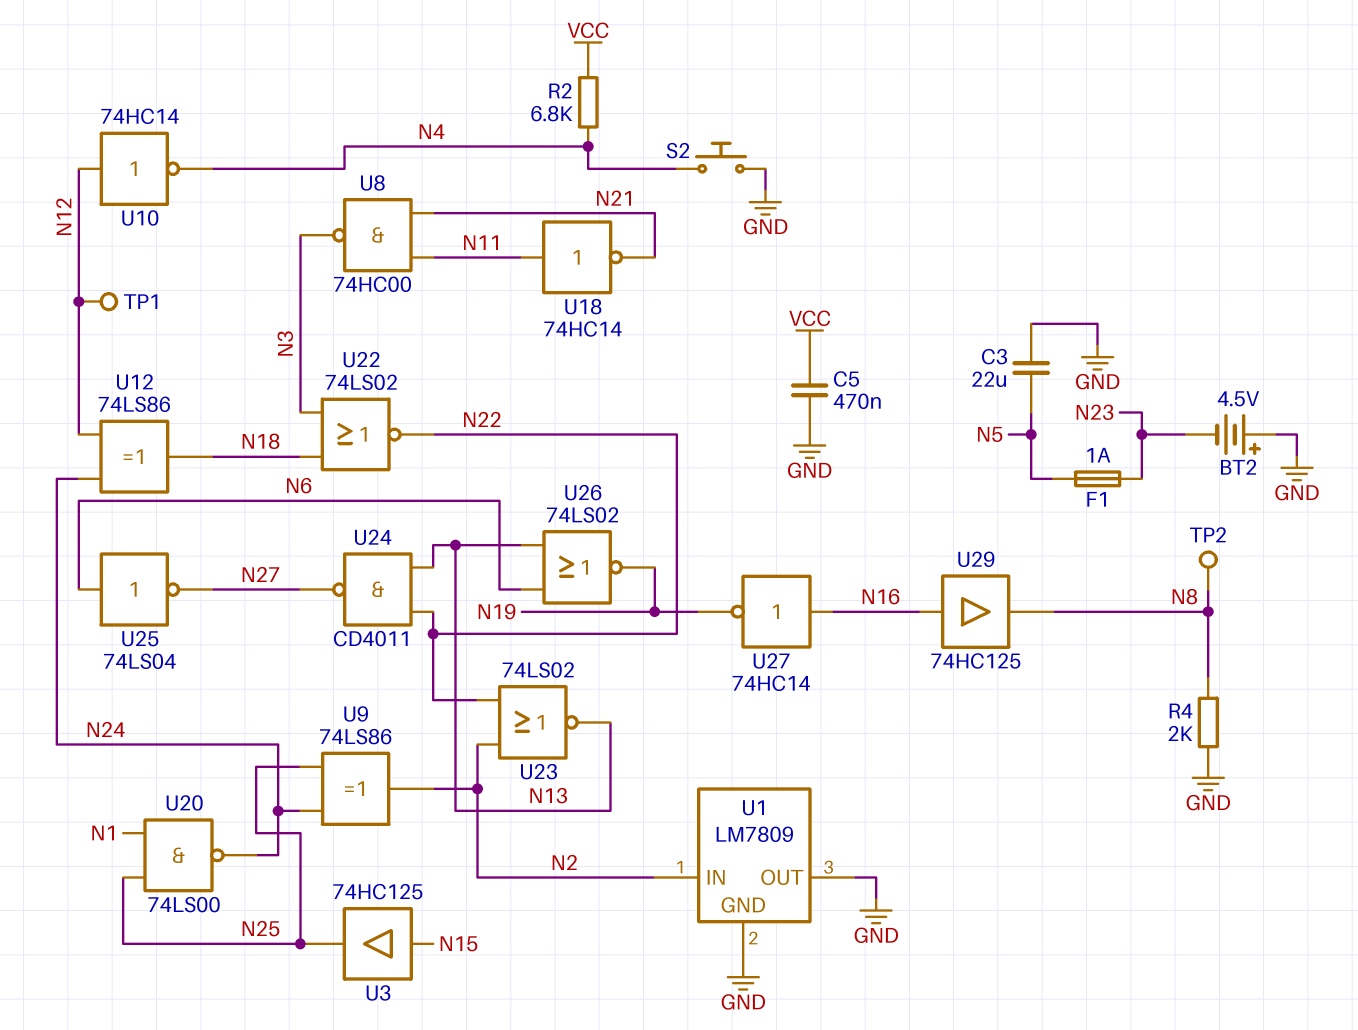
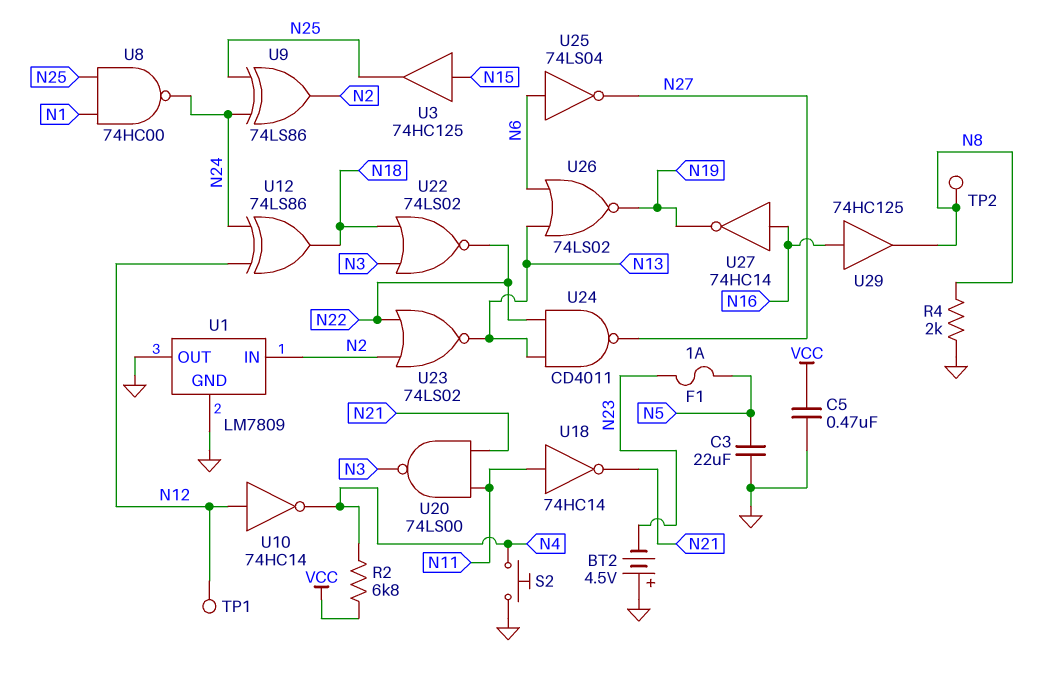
U8: NAND 74HC00 (in N11, in N21, out N3) -> NAND 74HC00 (in N1, in N25, out N24)
U20: NAND 74LS00 (in N1, in N25, out N24) -> NAND 74LS00 (in N11, in N21, out N3)

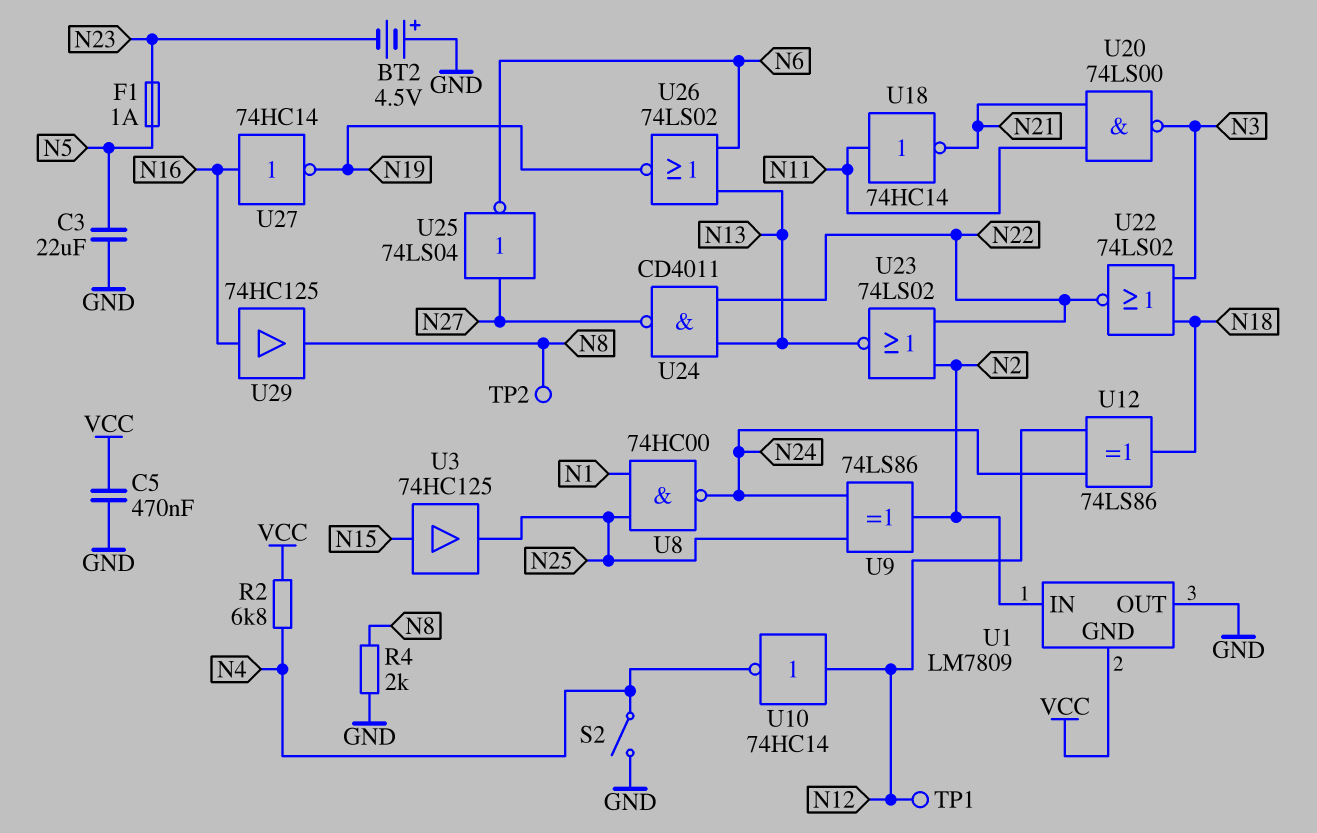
S2: button (GND, N4) -> switch (GND, N4)
U1 pin GND: GND -> VCC
U25: NOT 74LS04 (in N6, out N27) -> NOT 74LS04 (in N27, out N6)

